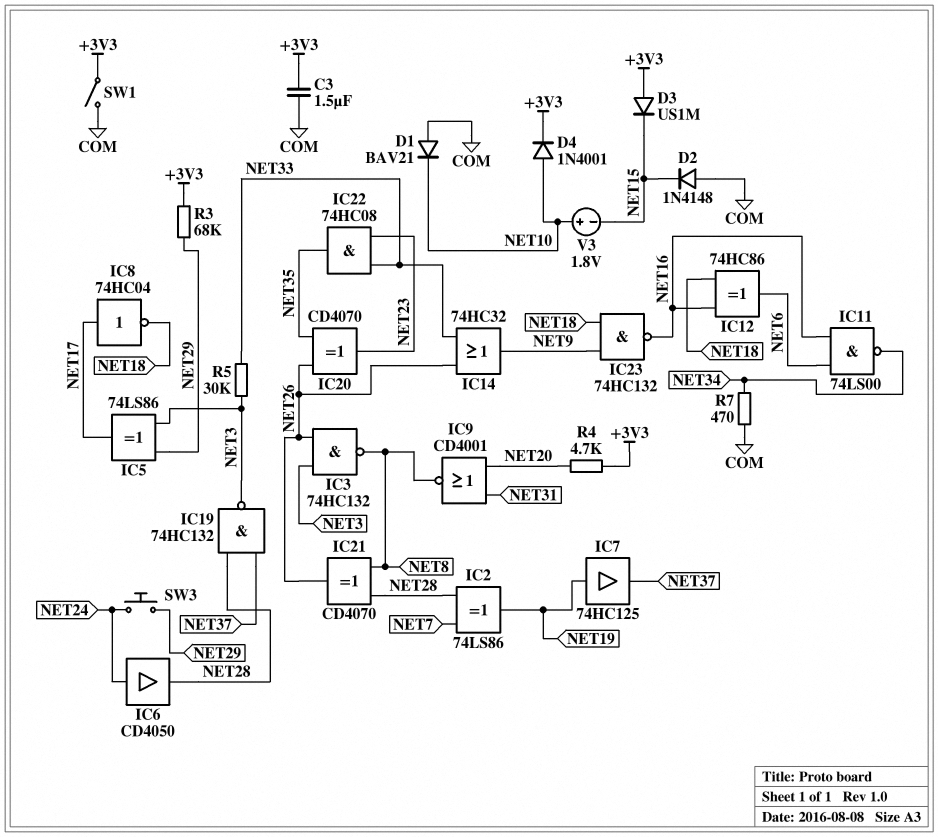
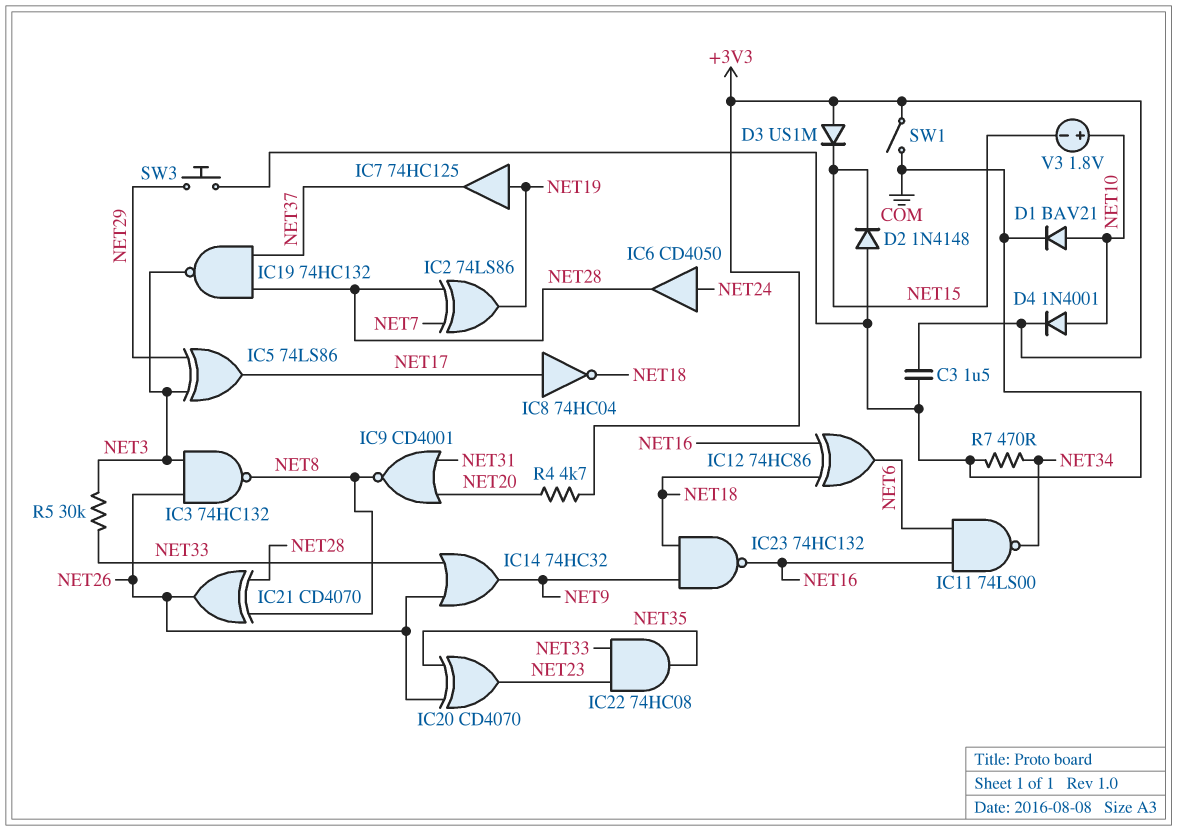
D1: diode BAV21 (A COM, K NET10) -> diode BAV21 (A NET10, K COM)
R3: 68k (+3V3, NET29) -> none
SW3: button (NET24, NET29) -> button (COM, NET29)

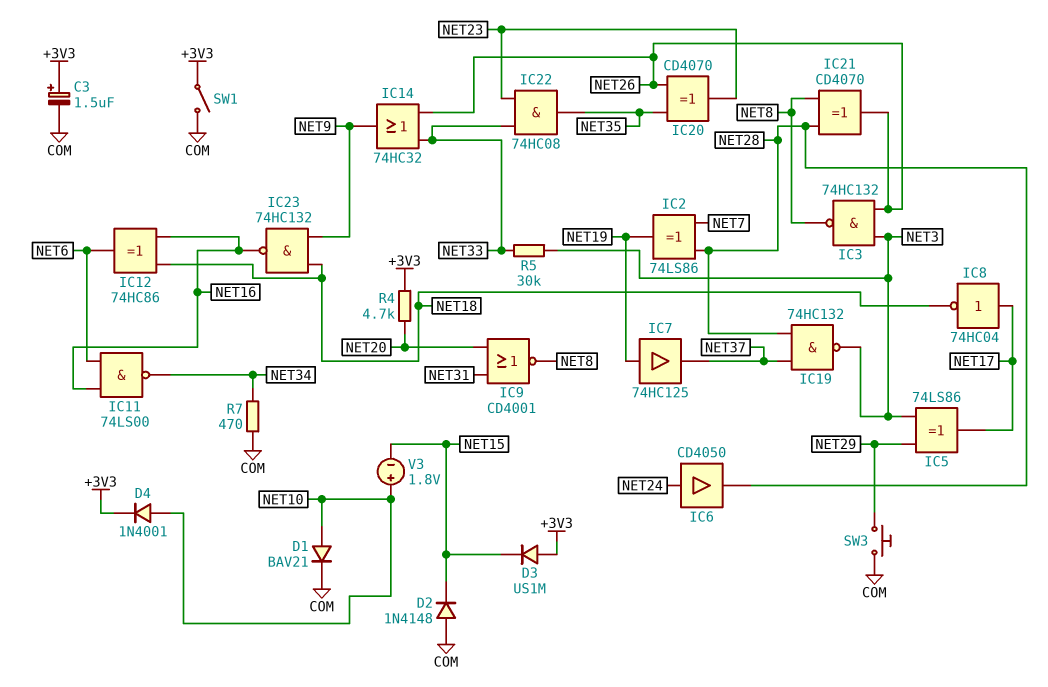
C3: 1.5uF (+3V3, COM) -> 1.5uF (plus +3V3, minus COM)

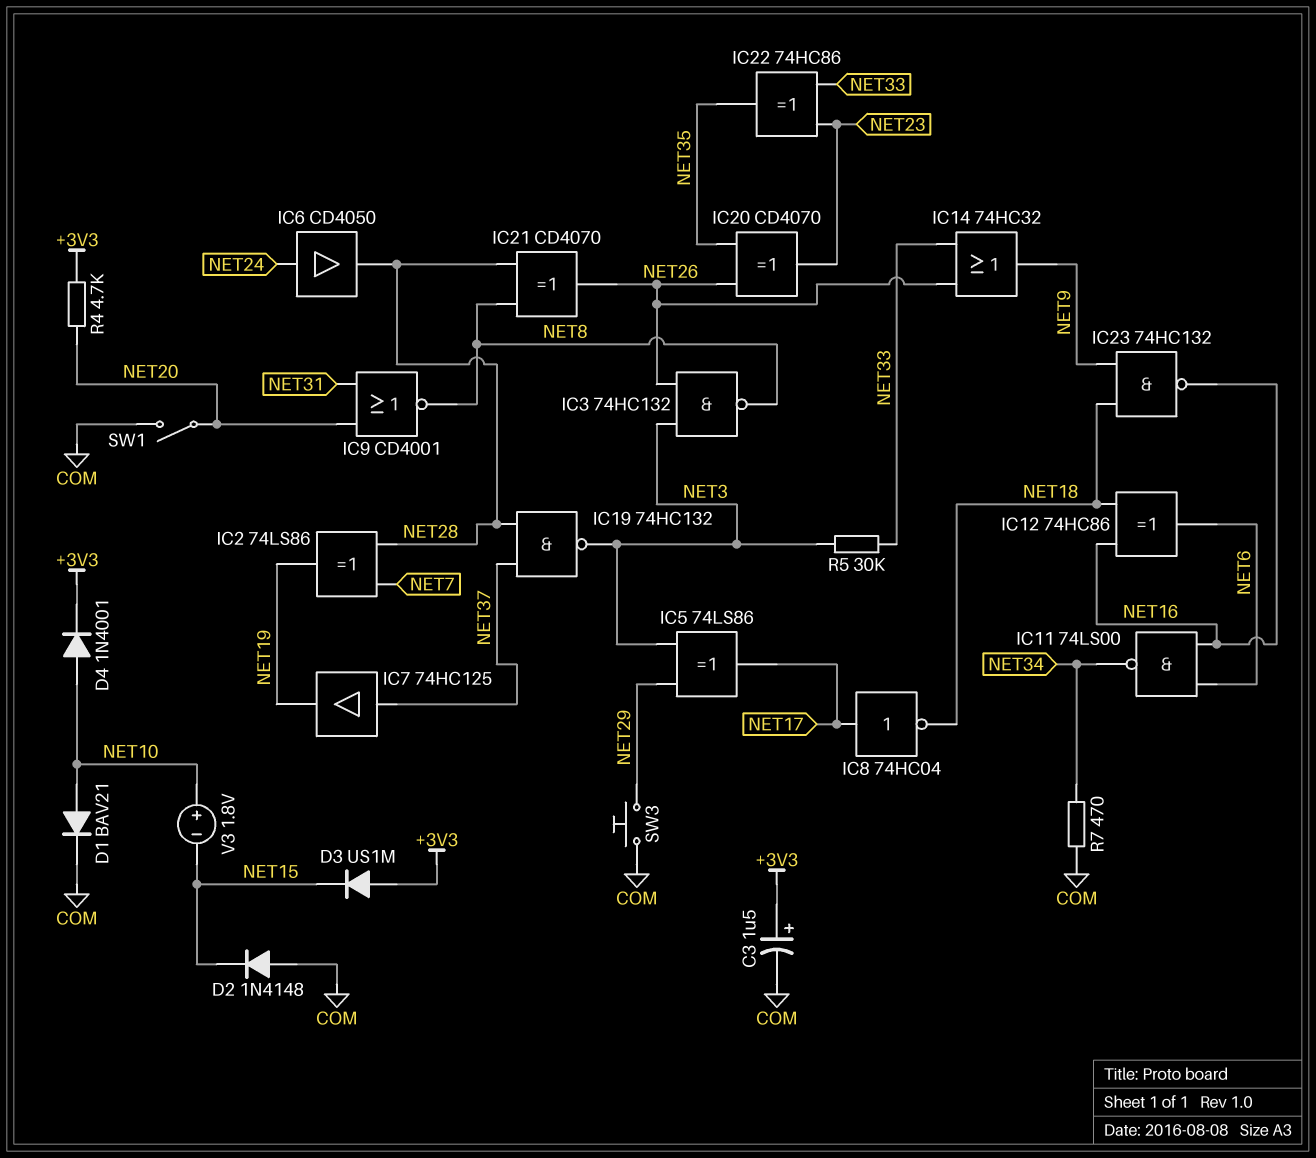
IC7: buffer 74HC125 (in NET19, out NET37) -> buffer 74HC125 (in NET37, out NET19)
IC22: AND 74HC08 (in NET23, in NET33, out NET35) -> XOR 74HC86 (in NET23, in NET33, out NET35)
SW1: switch (+3V3, COM) -> switch (COM, NET20)

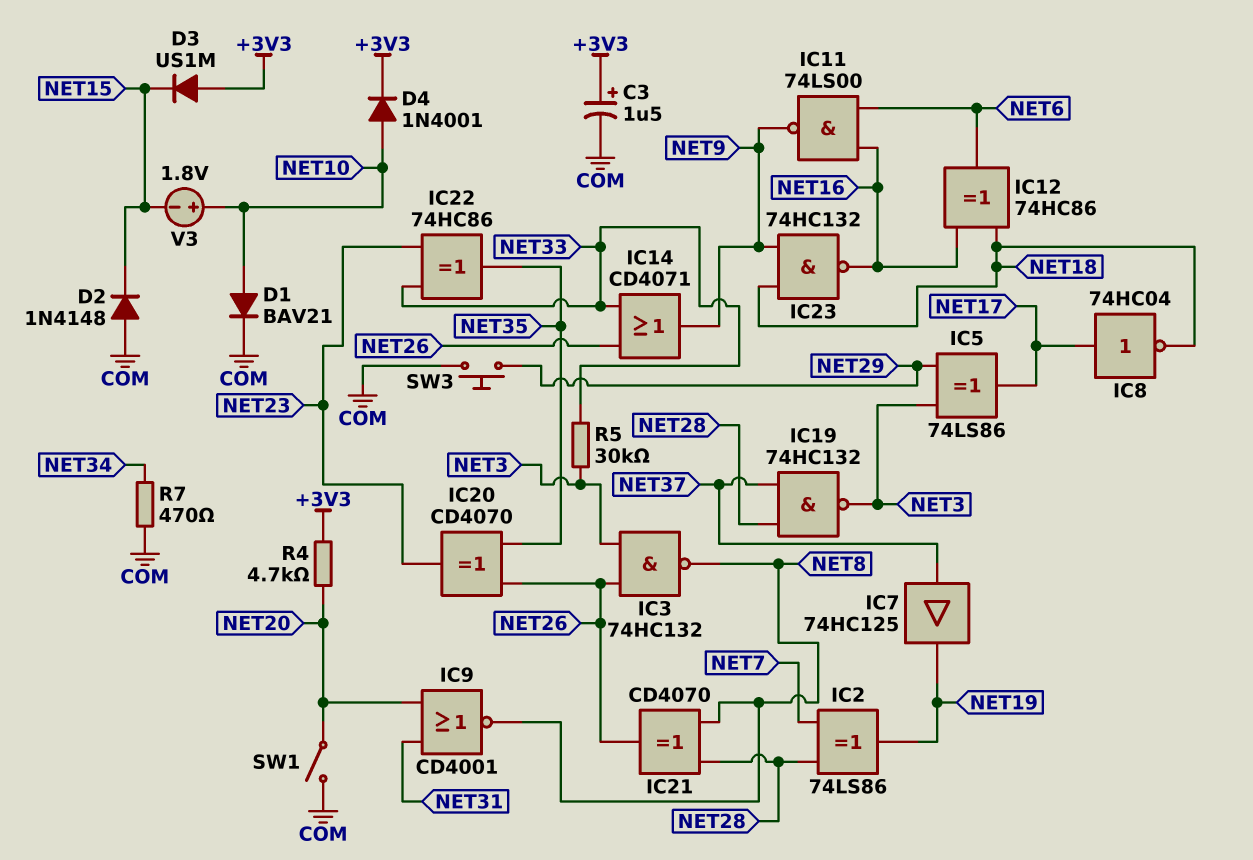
IC6: buffer CD4050 (in NET24, out NET28) -> none
IC11: NAND 74LS00 (in NET6, in NET16, out NET34) -> NAND 74LS00 (in NET6, in NET16, out NET9)
IC14: OR 74HC32 (in NET26, in NET33, out NET9) -> OR CD4071 (in NET26, in NET33, out NET9)

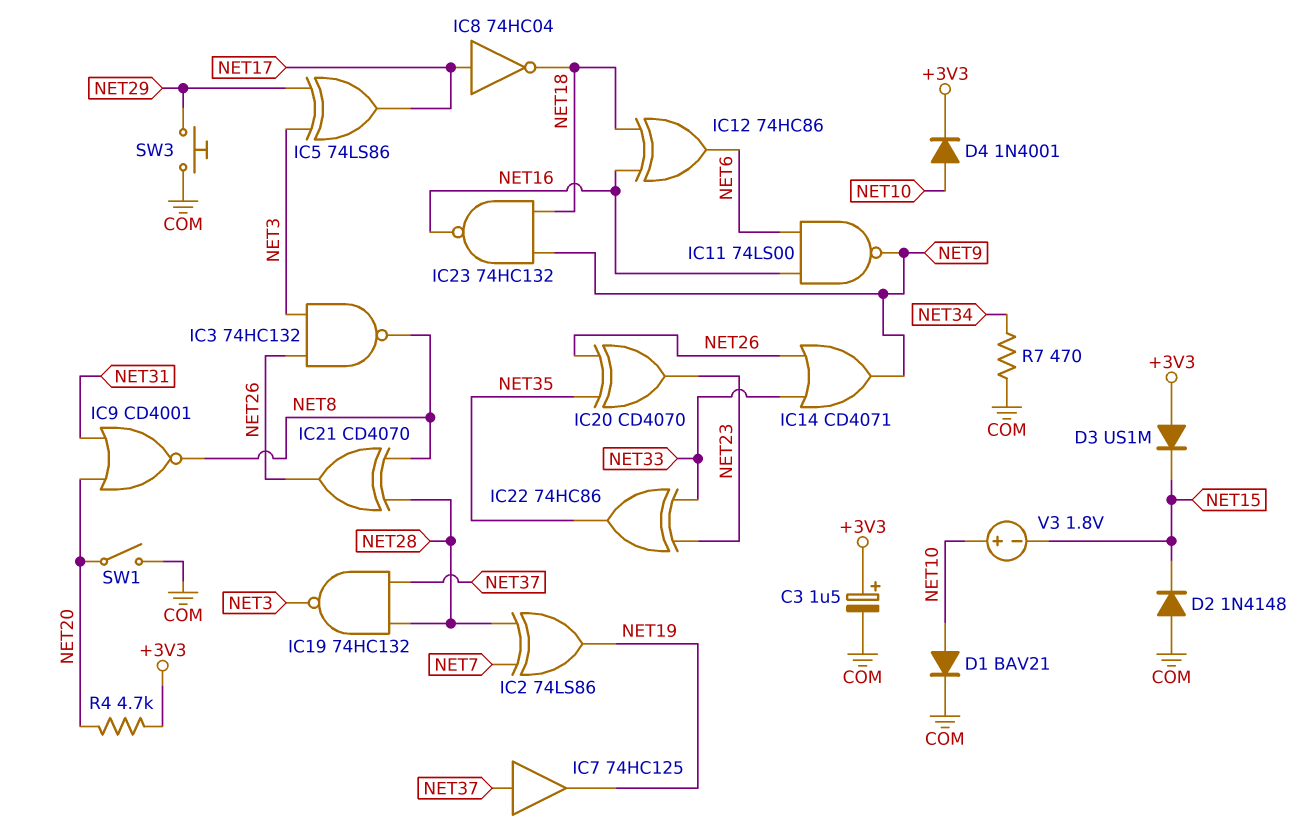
R5: 30k (NET3, NET33) -> none

